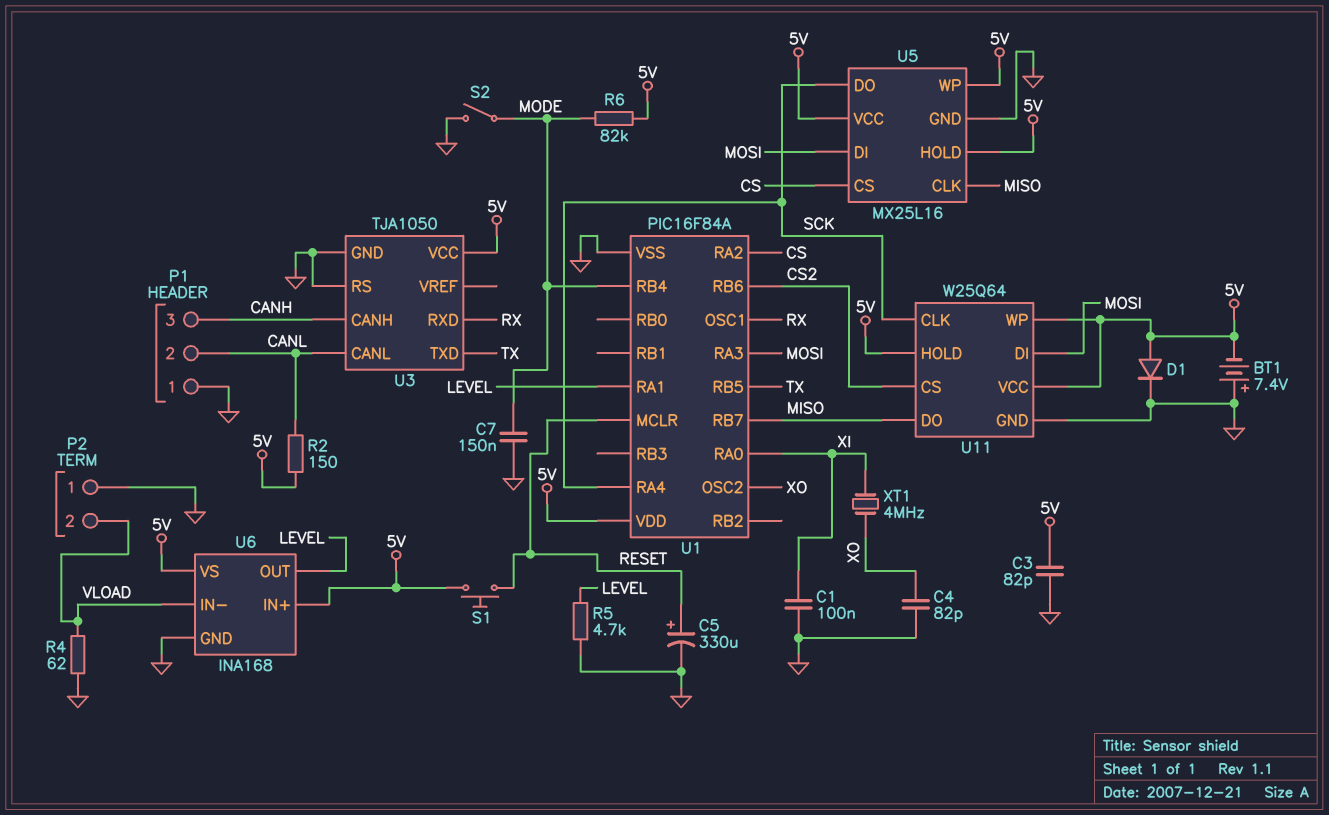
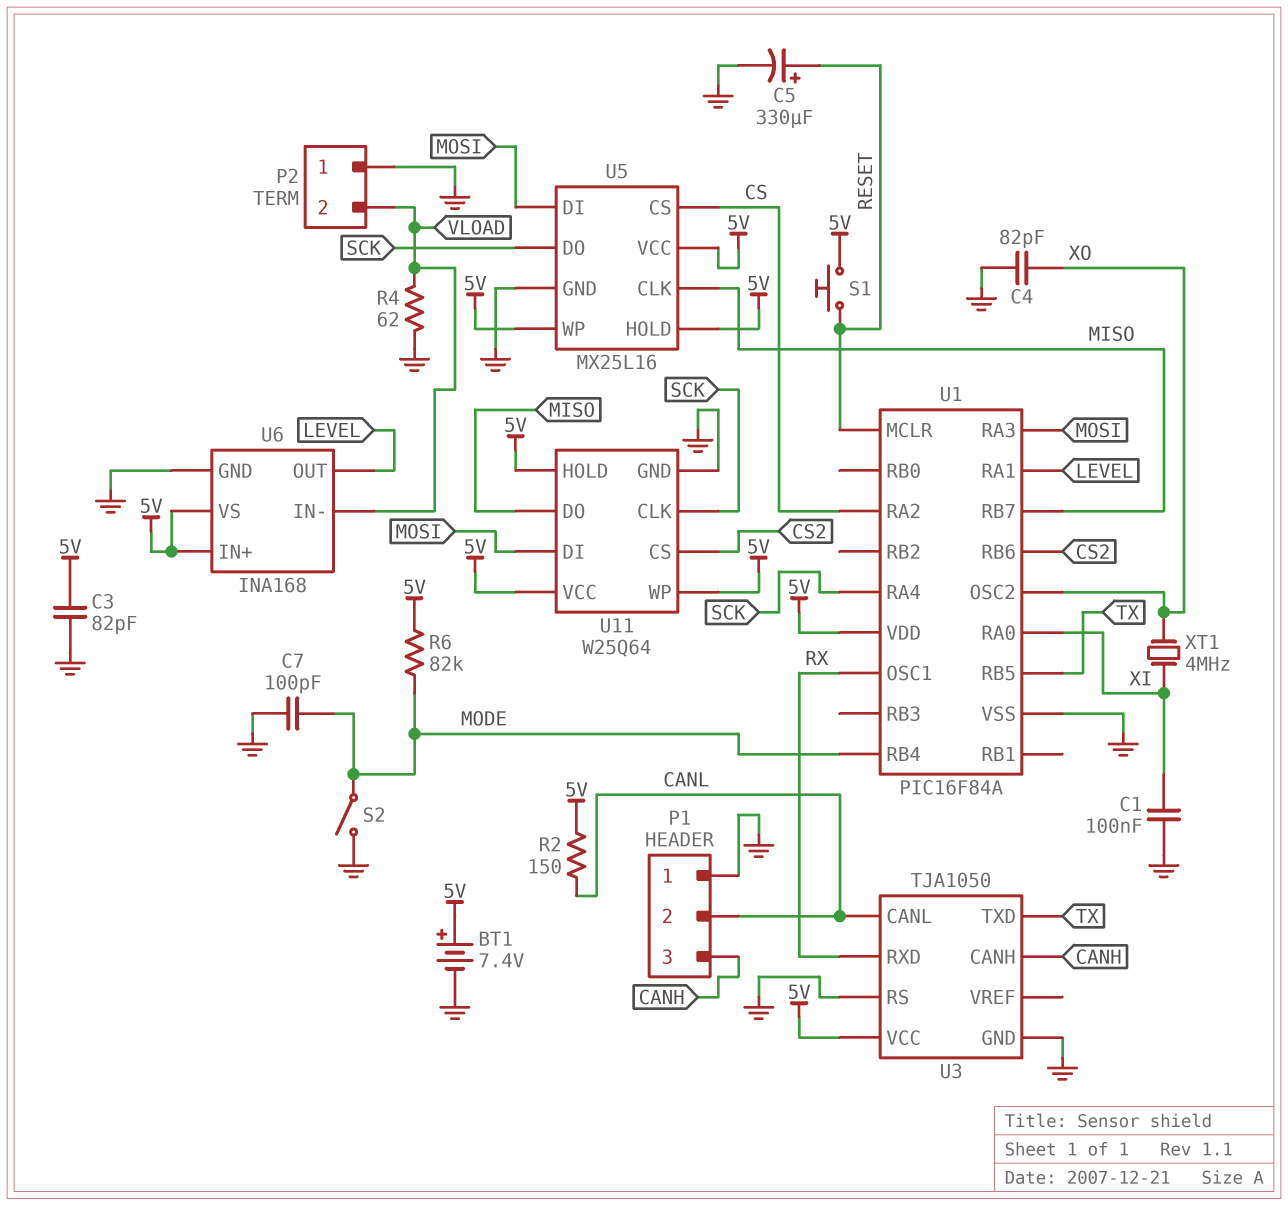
BT1: 7.4V (plus GND, minus 5V) -> 7.4V (plus 5V, minus GND)
C7: 150nF (GND, MODE) -> 100pF (GND, MODE)
D1: diode (A 5V, K GND) -> none
R5: 4.7k (GND, LEVEL) -> none

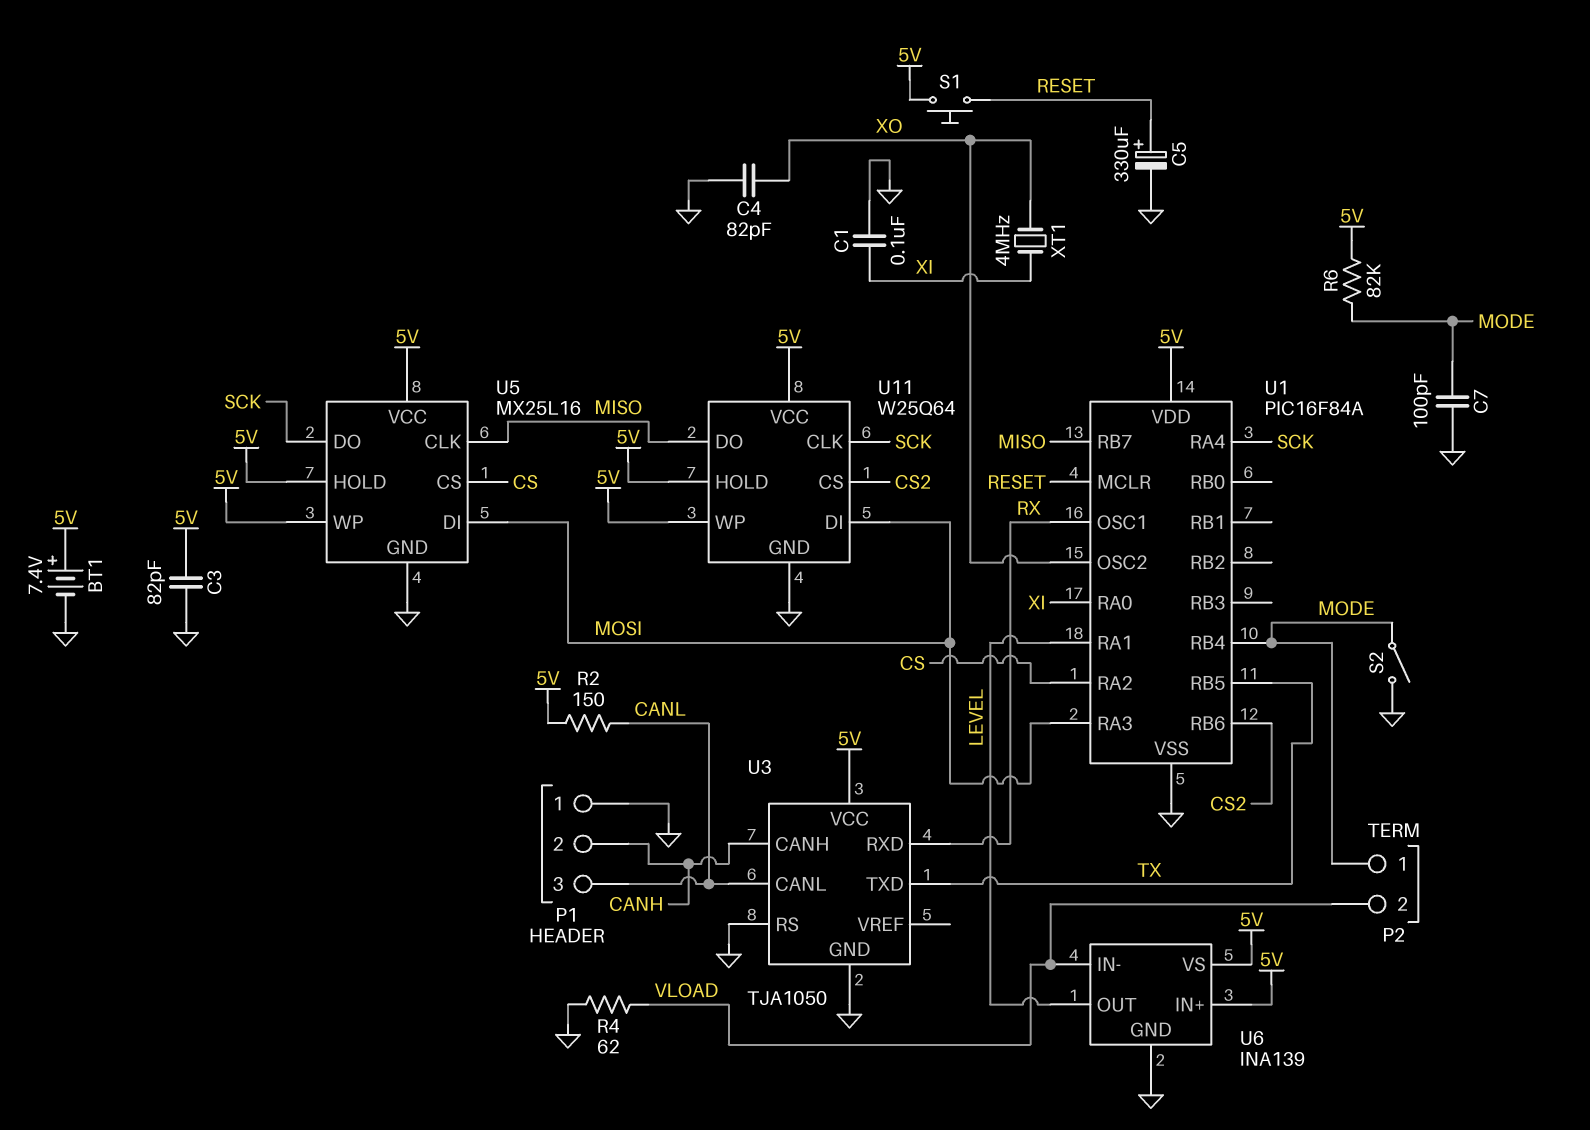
P1 pin 2: CANL -> CANH
P1 pin 3: CANH -> CANL
P2 pin 1: GND -> MODE
U6: INA168 -> INA139

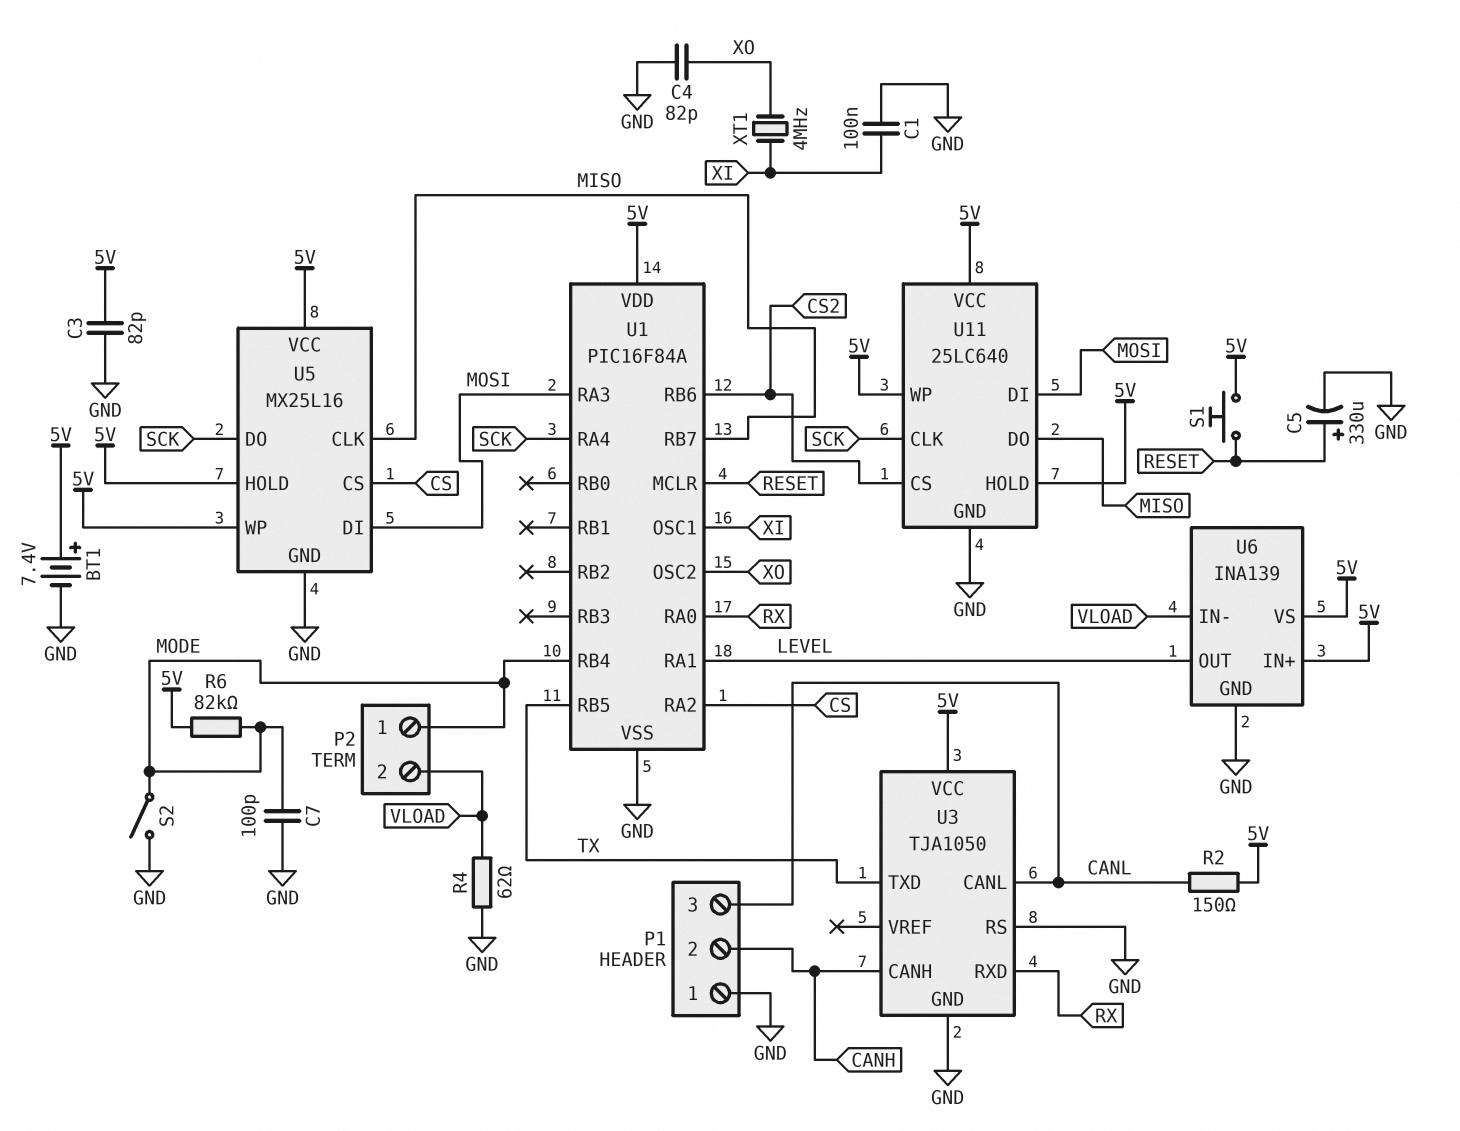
U1 pin OSC1: RX -> XI
U1 pin RA0: XI -> RX
U11: W25Q64 -> 25LC640

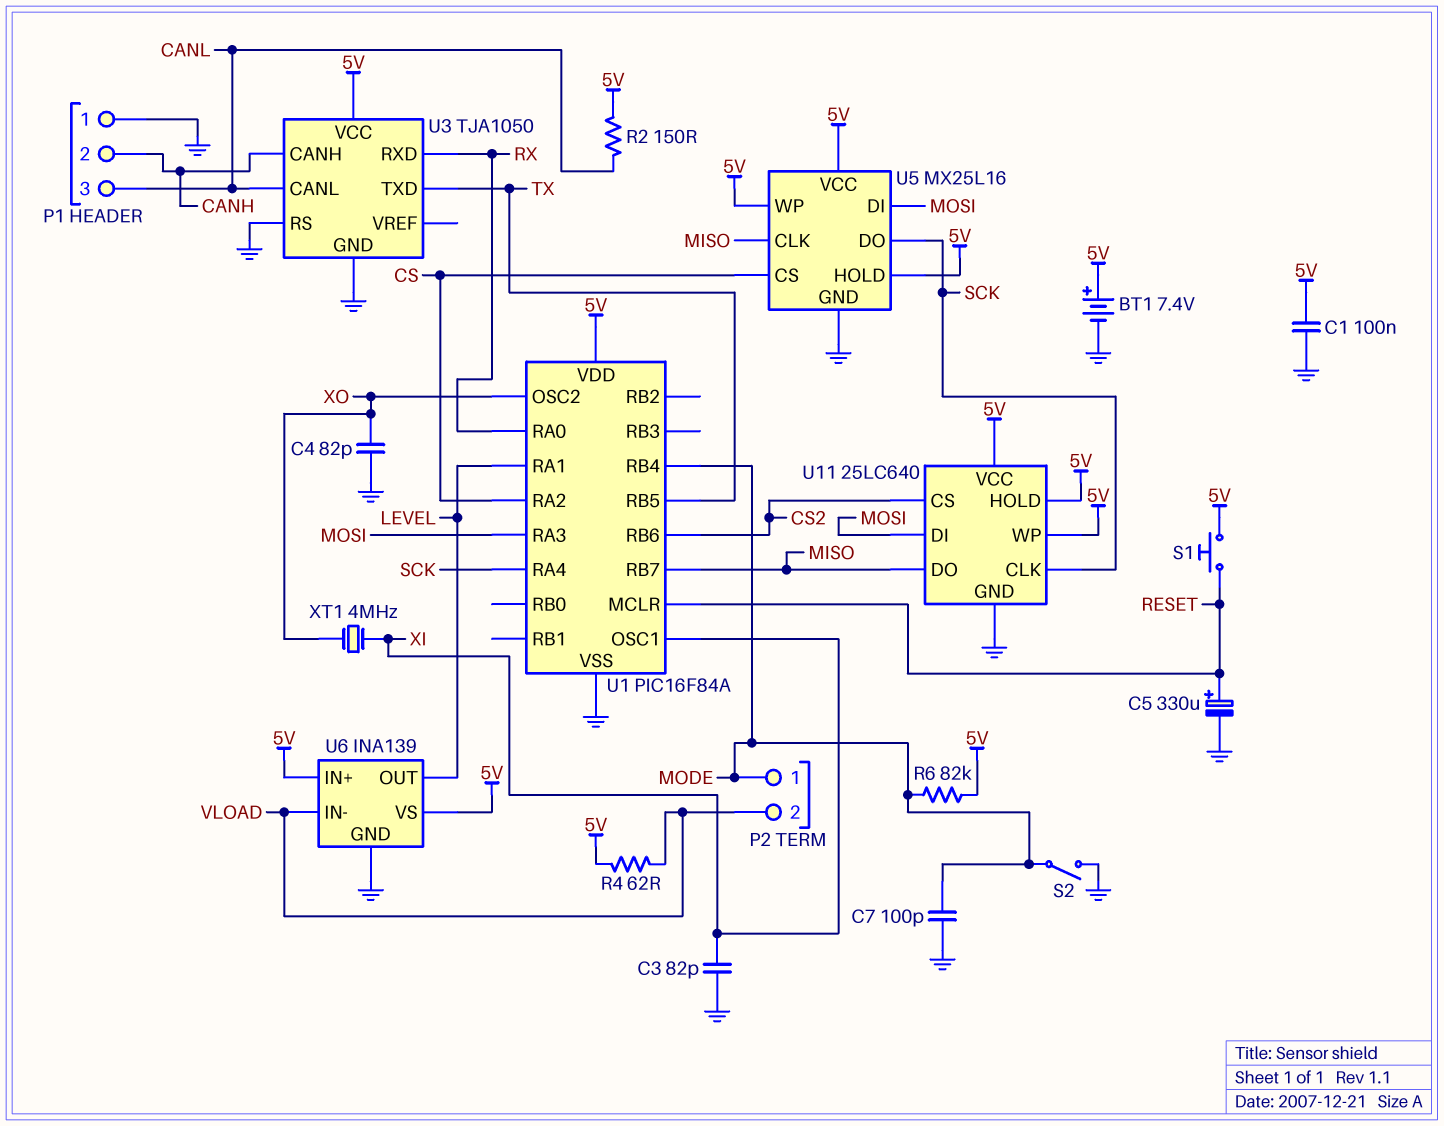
C1: 100nF (GND, XI) -> 100nF (5V, GND)
C3: 82pF (5V, GND) -> 82pF (GND, XI)
R4: 62 (GND, VLOAD) -> 62 (5V, VLOAD)

